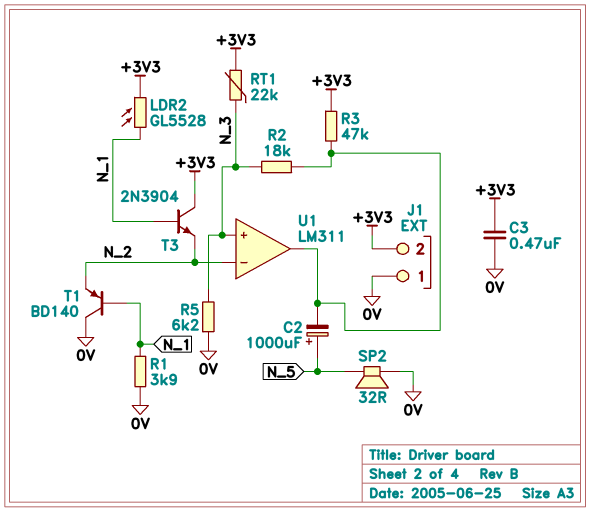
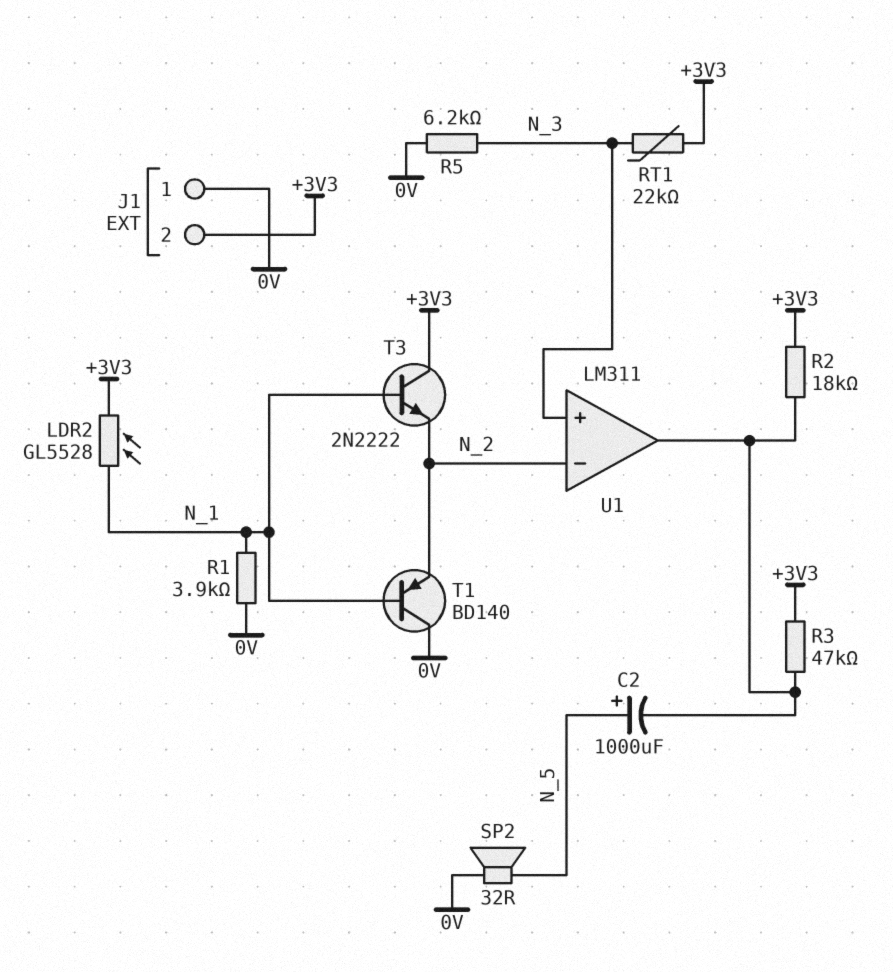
C3: 470nF (+3V3, 0V) -> none
R2: 18k (N_3, U1/out) -> 18k (+3V3, U1/out)
T3: NPN 2N3904 (B N_1, C +3V3, E N_2) -> NPN 2N2222 (B N_1, C +3V3, E N_2)

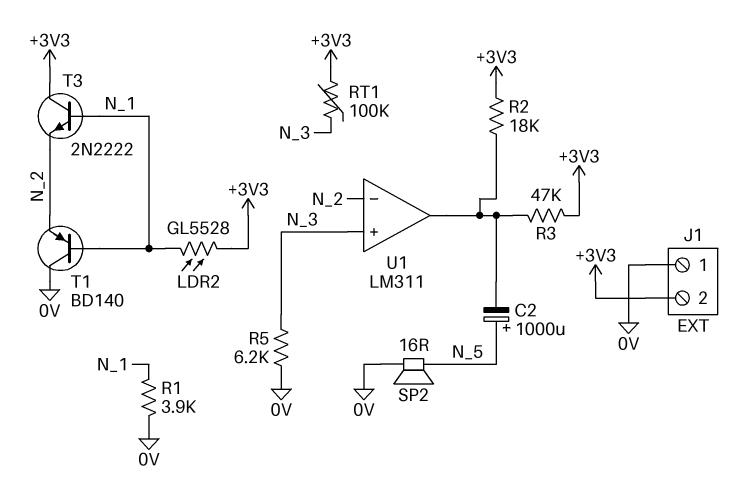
RT1: 22k (+3V3, N_3) -> 100k (+3V3, N_3)
SP2: speaker 32R (0V, N_5) -> speaker 16R (0V, N_5)

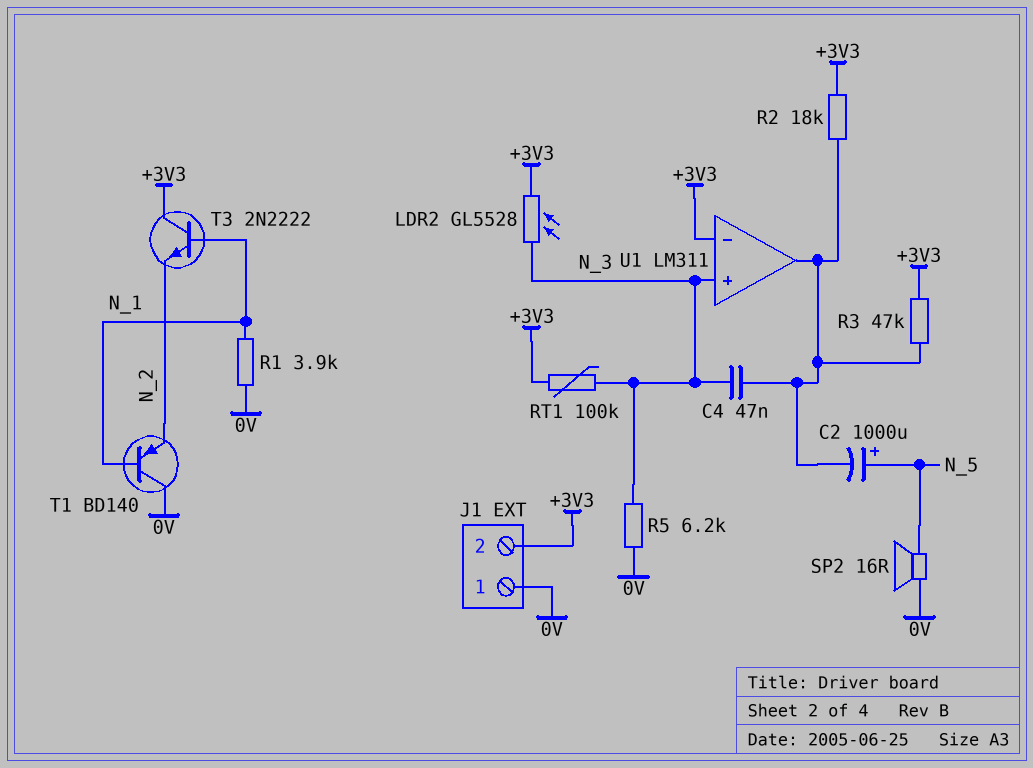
C4: none -> 47nF (N_3, U1/out)
LDR2: GL5528 (+3V3, N_1) -> GL5528 (+3V3, N_3)
U1 pin in-: N_2 -> +3V3

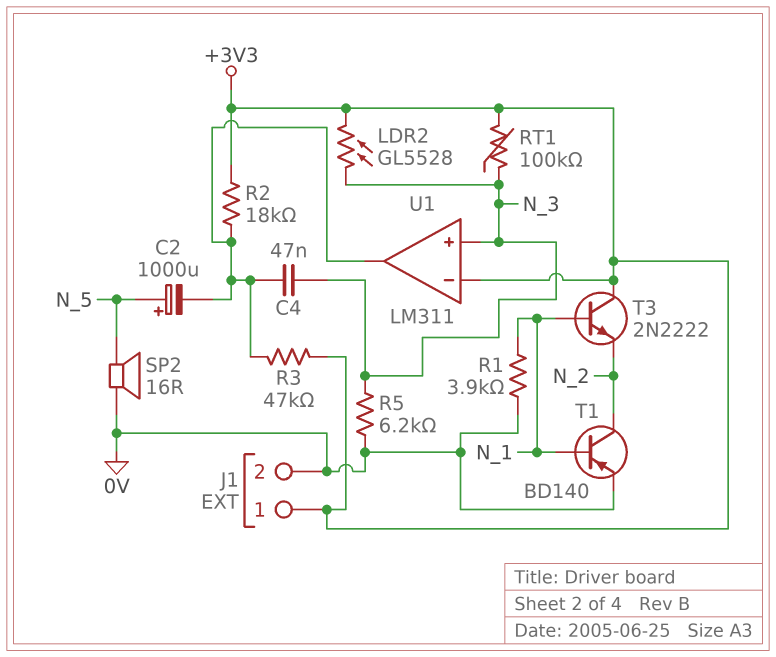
J1 pin 1: 0V -> +3V3
J1 pin 2: +3V3 -> 0V
T1: PNP BD140 (B N_1, C 0V, E N_2) -> PNP BD140 (B N_1, C N_2, E 0V)

